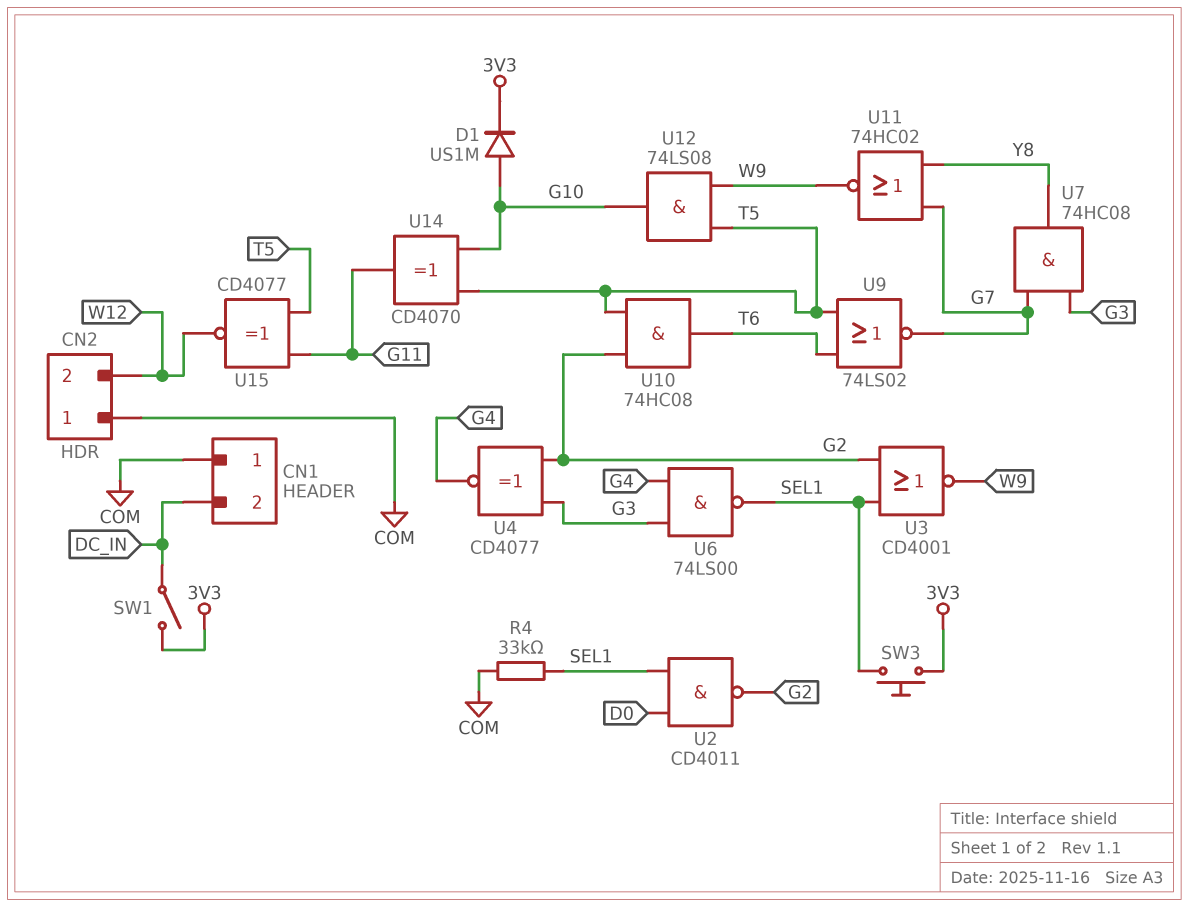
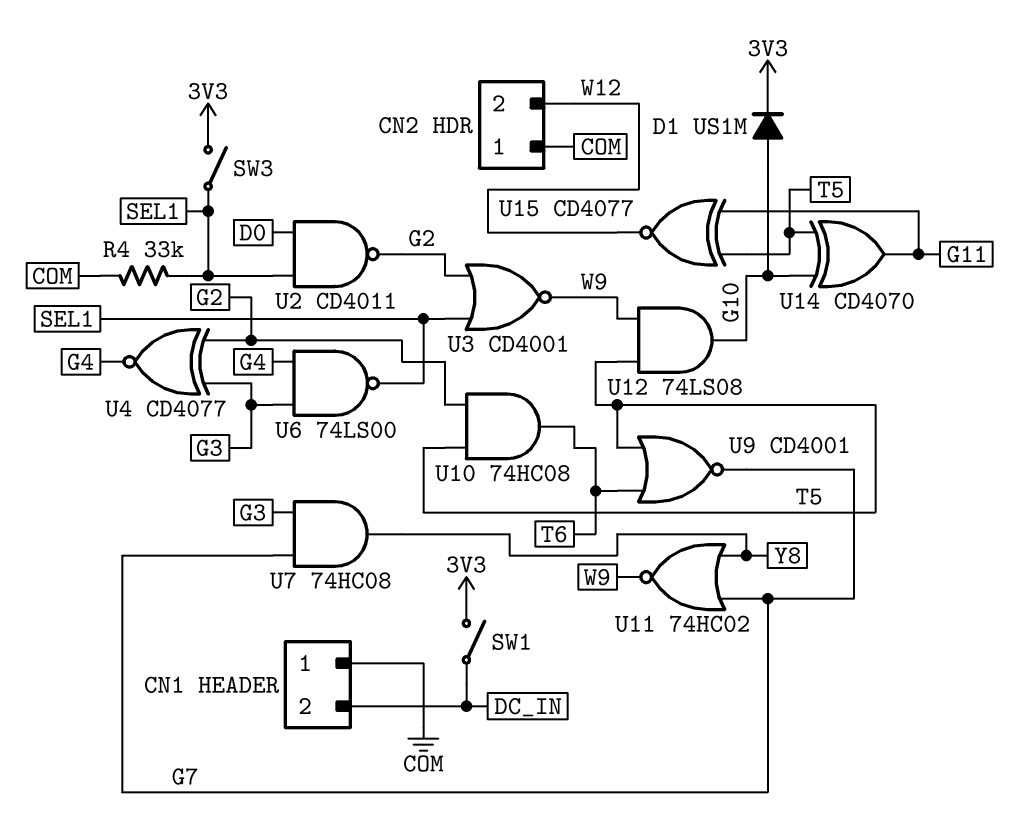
SW3: button (3V3, SEL1) -> switch (3V3, SEL1)
U9: NOR 74LS02 (in T5, in T6, out G7) -> NOR CD4001 (in T5, in T6, out G7)

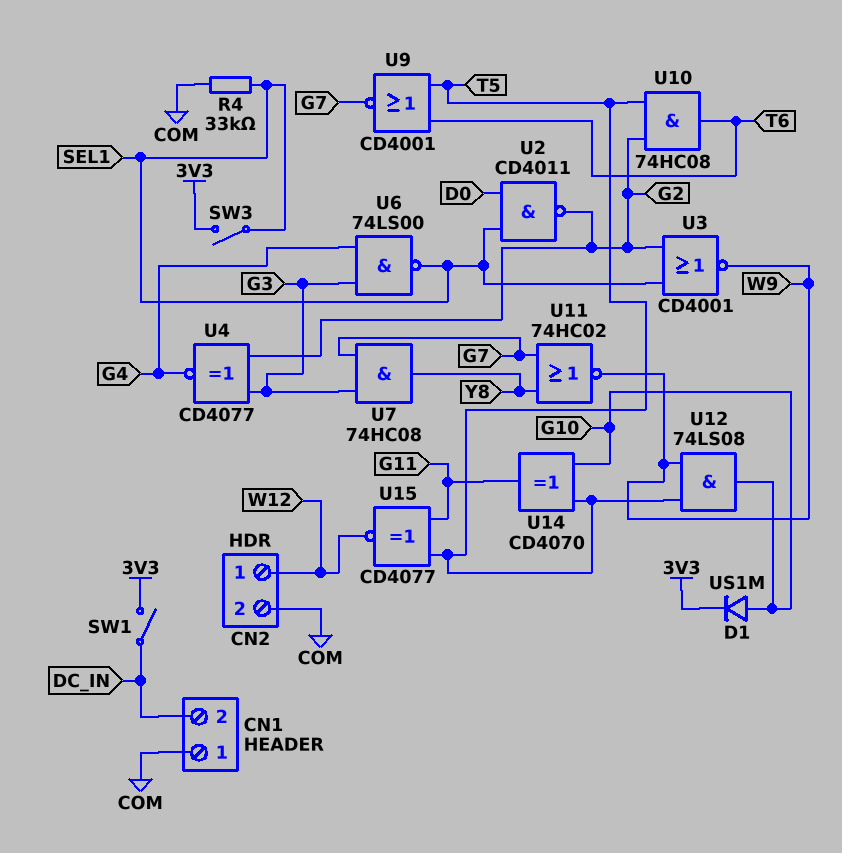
CN2 pin 1: COM -> W12
CN2 pin 2: W12 -> COM

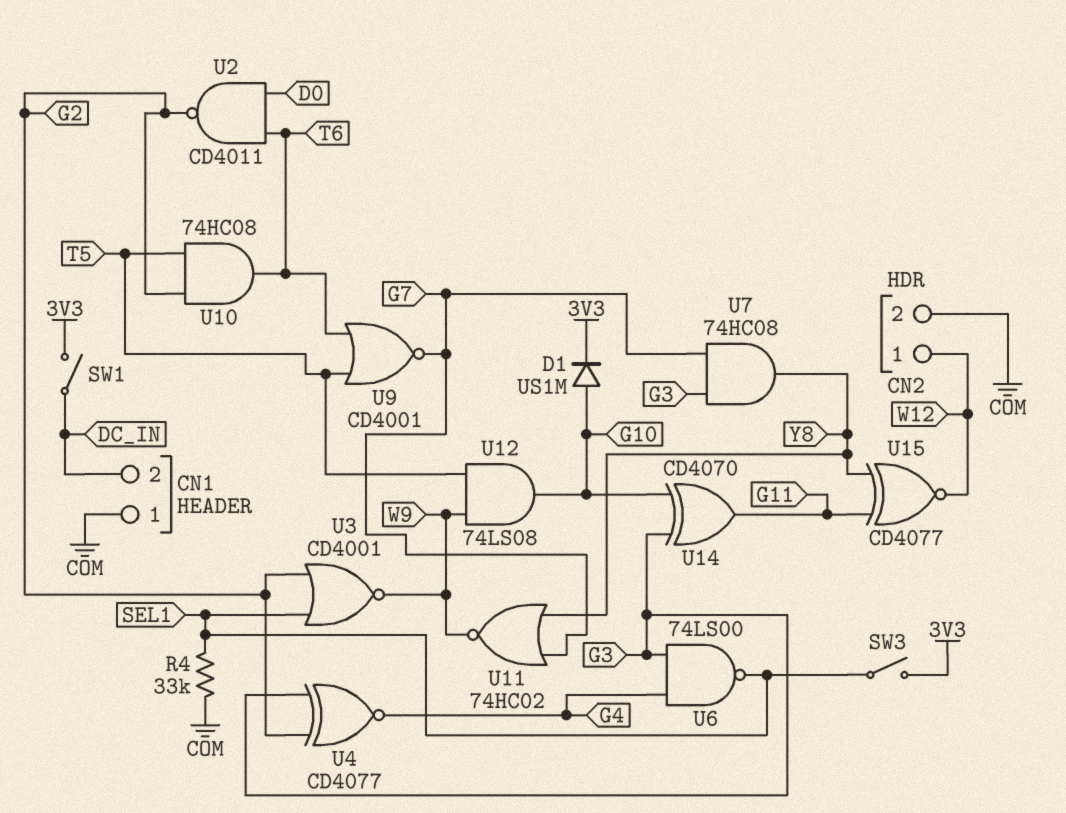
U2: NAND CD4011 (in D0, in SEL1, out G2) -> NAND CD4011 (in D0, in T6, out G2)
U14: XOR CD4070 (in G10, in T5, out G11) -> XOR CD4070 (in G3, in G10, out G11)
U15: XNOR CD4077 (in G11, in T5, out W12) -> XNOR CD4077 (in G11, in Y8, out W12)

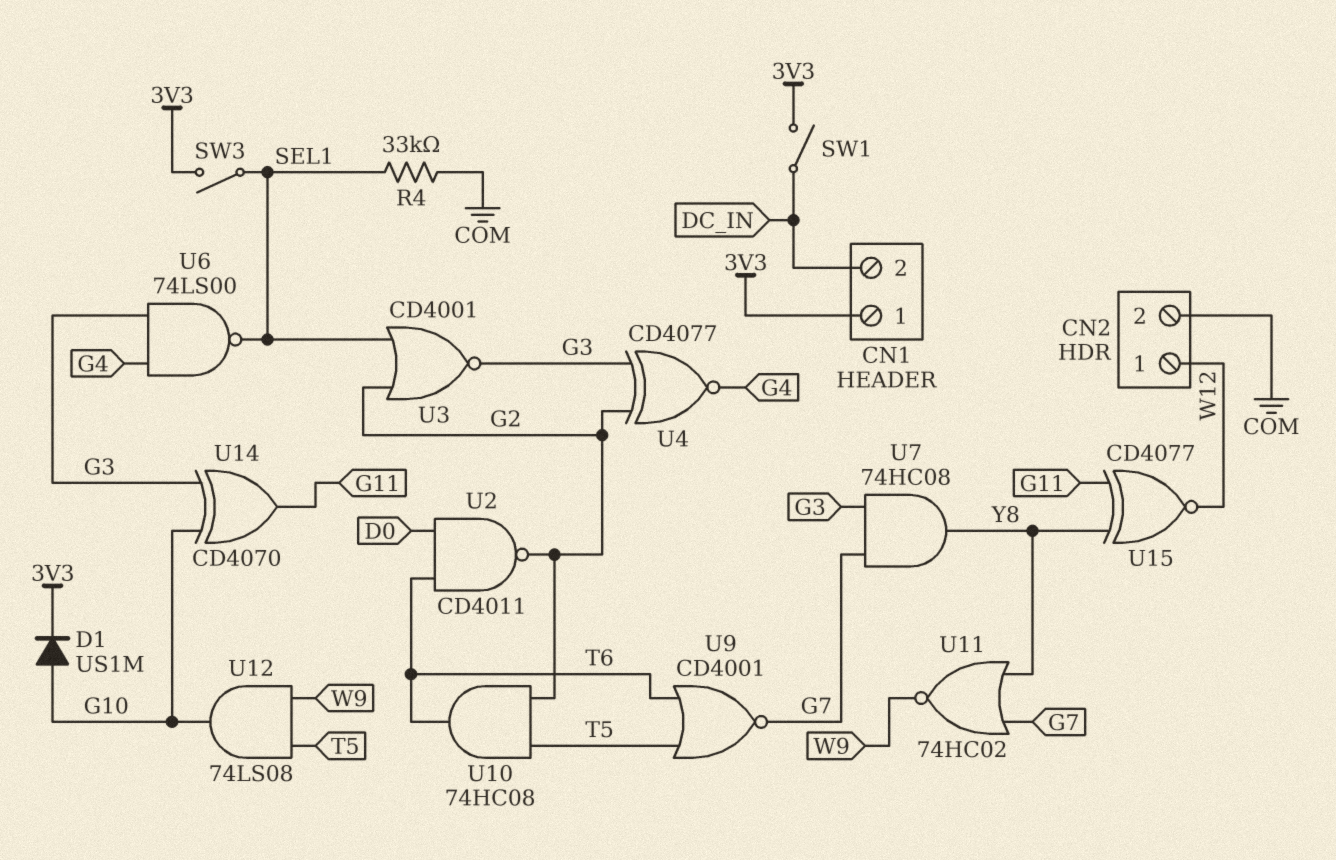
CN1 pin 1: COM -> 3V3
U3: NOR CD4001 (in G2, in SEL1, out W9) -> NOR CD4001 (in G2, in SEL1, out G3)

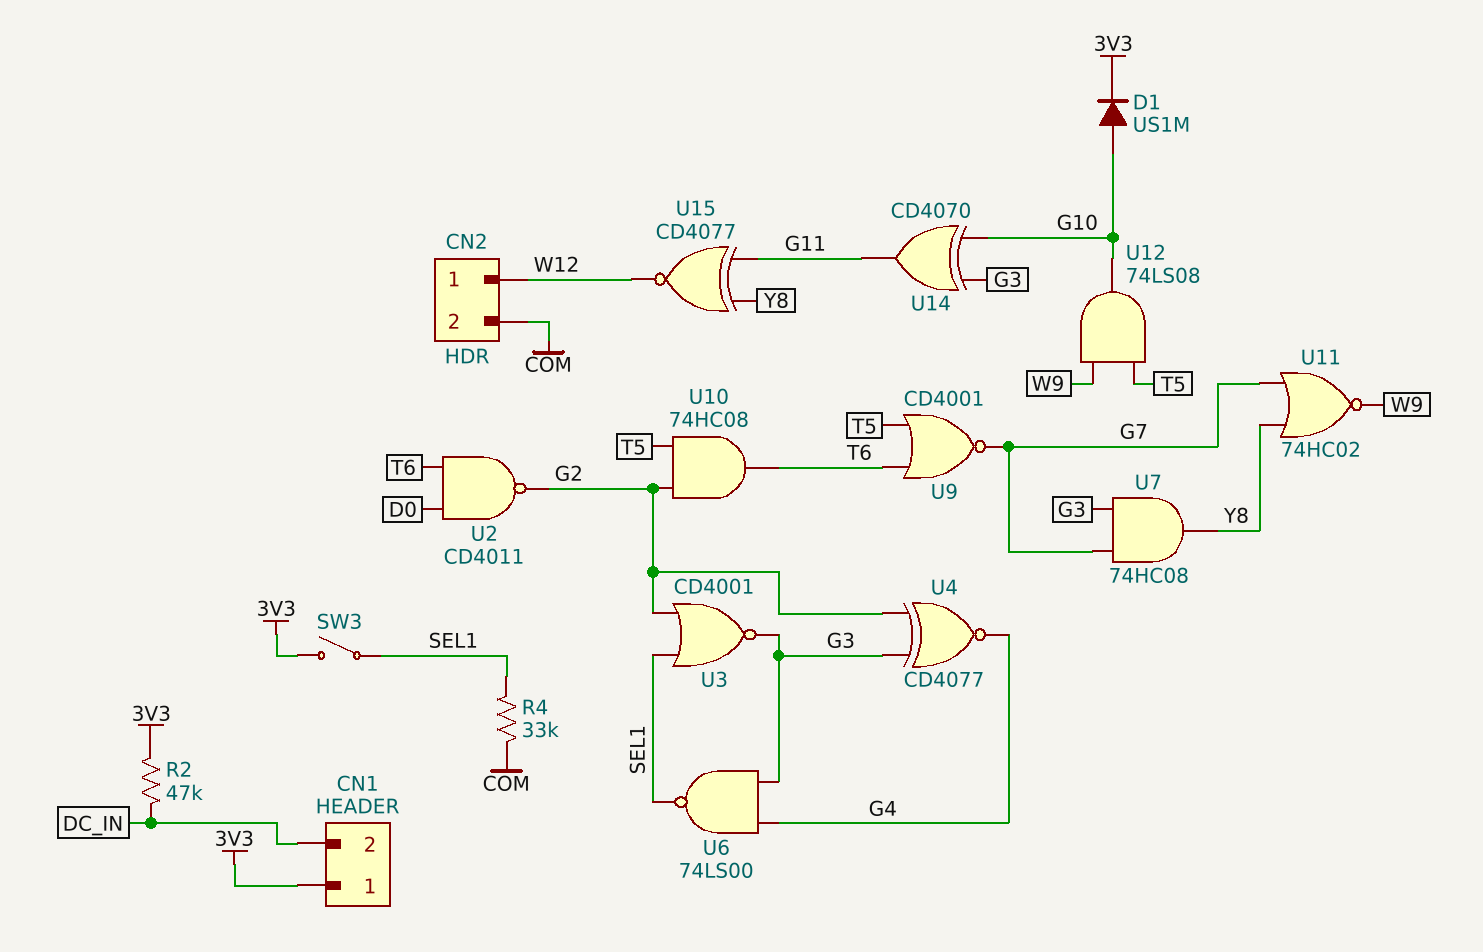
R2: none -> 47k (3V3, DC_IN)
SW1: switch (3V3, DC_IN) -> none

